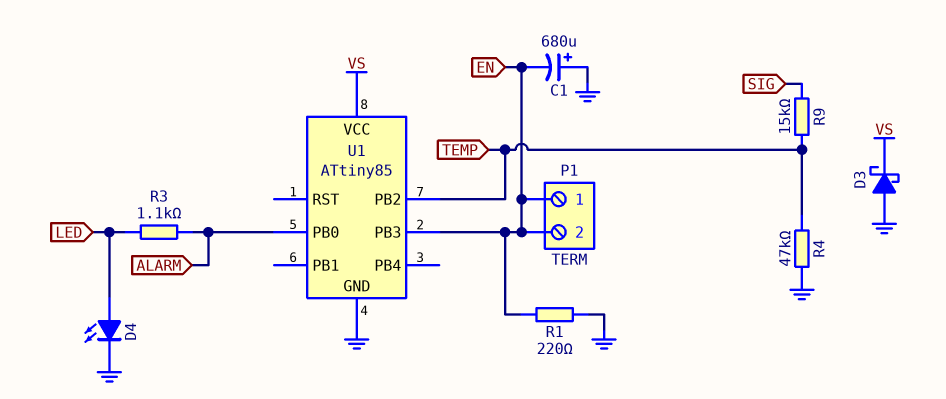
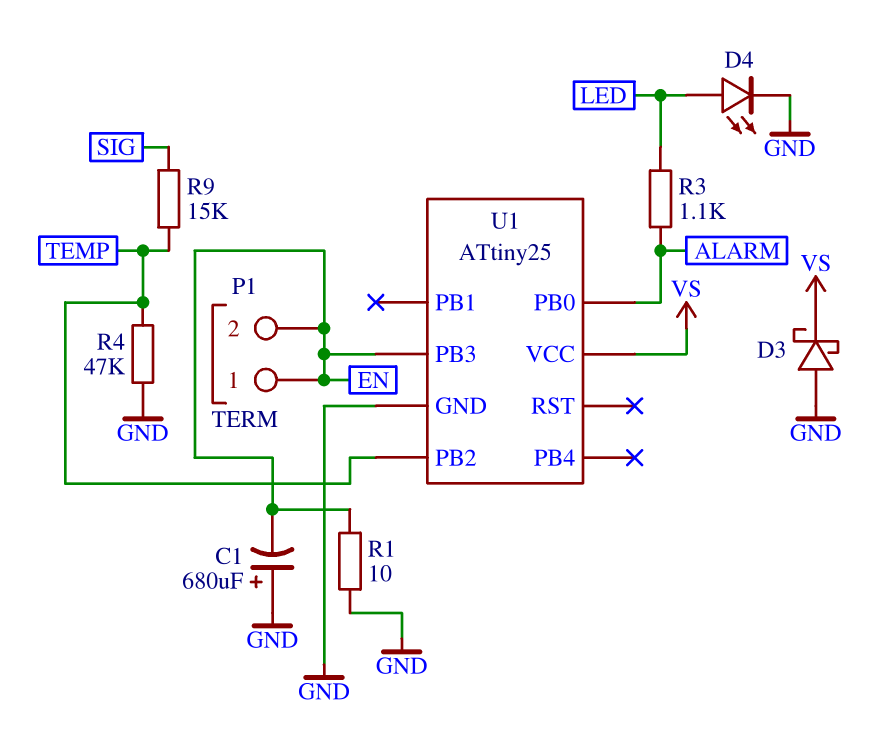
R1: 220 (EN, GND) -> 10 (EN, GND)
U1: ATtiny85 -> ATtiny25

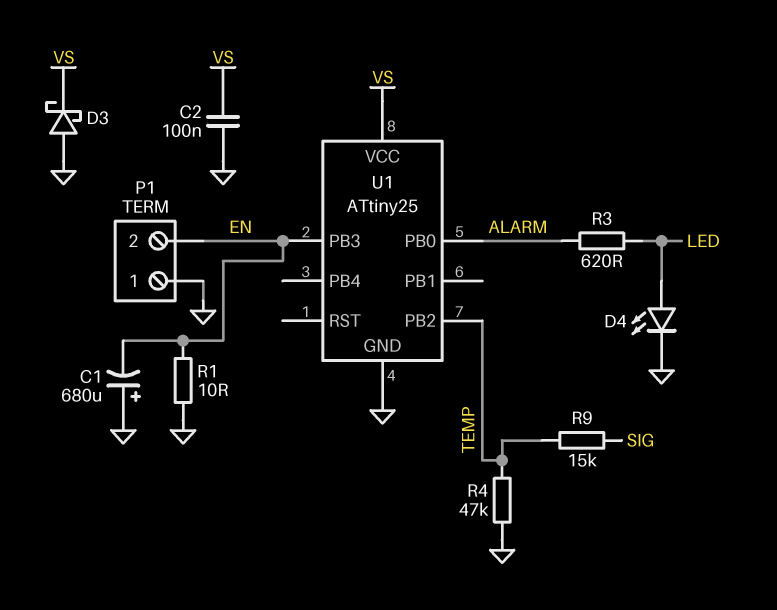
C2: none -> 100nF (GND, VS)
P1 pin 1: EN -> GND
R3: 1.1k (ALARM, LED) -> 620 (ALARM, LED)

